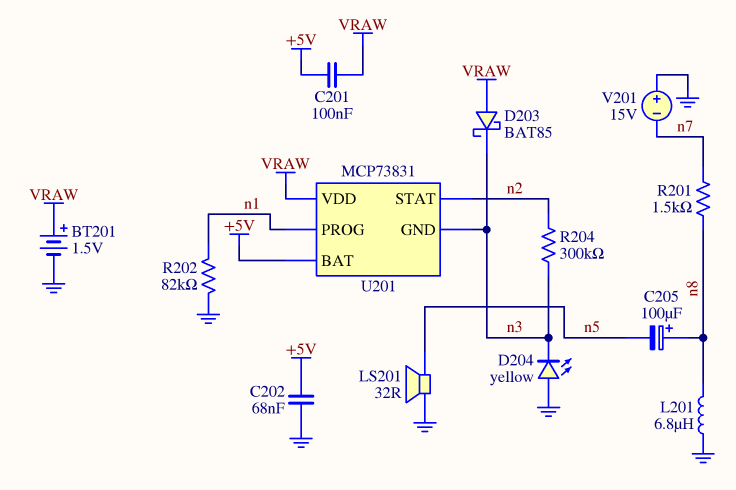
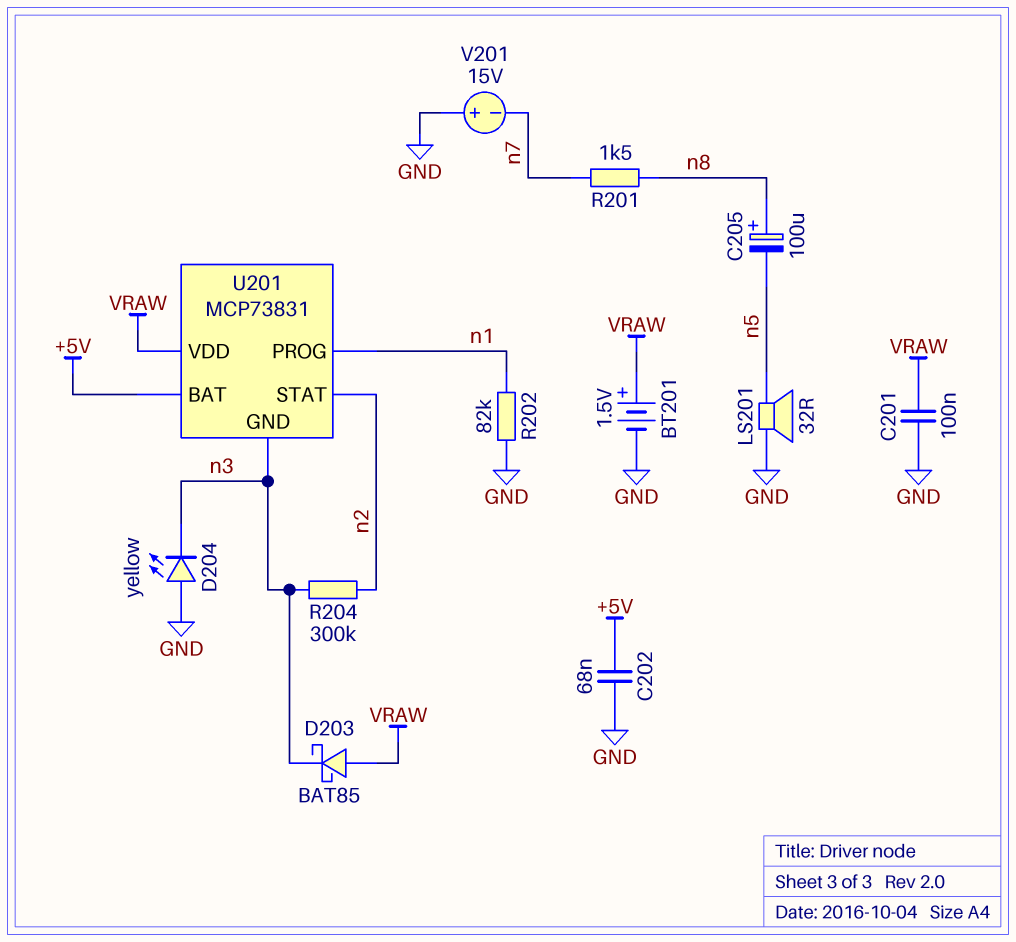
C201: 100nF (+5V, VRAW) -> 100nF (GND, VRAW)
L201: 6.8uH (GND, n8) -> none

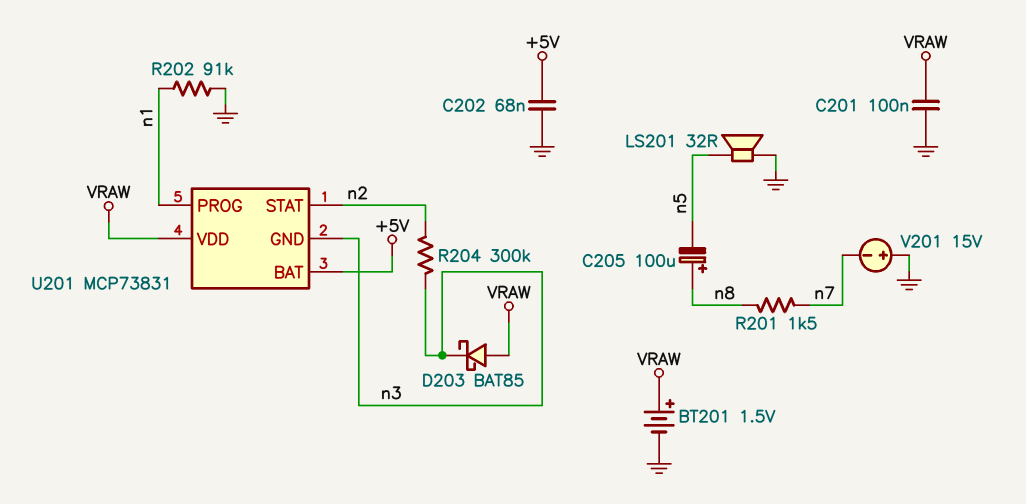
D204: LED yellow (A GND, K n3) -> none
R202: 82k (GND, n1) -> 91k (GND, n1)

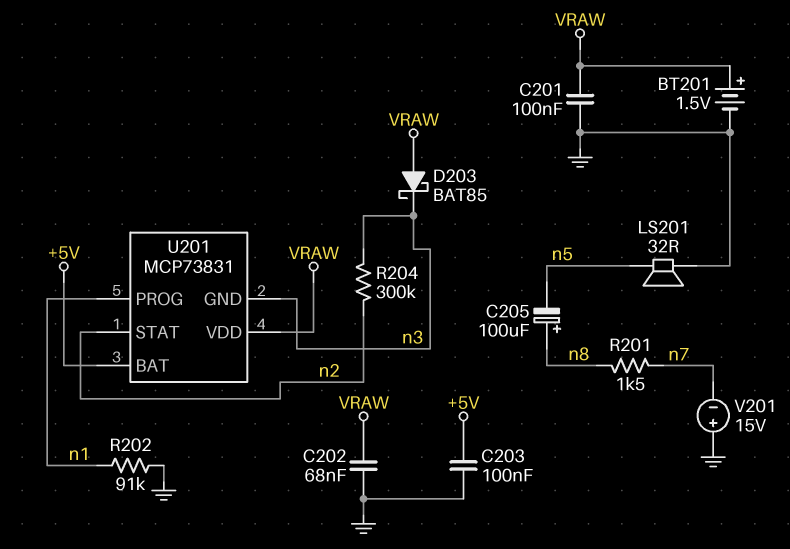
C202: 68nF (+5V, GND) -> 68nF (GND, VRAW)
C203: none -> 100nF (+5V, GND)

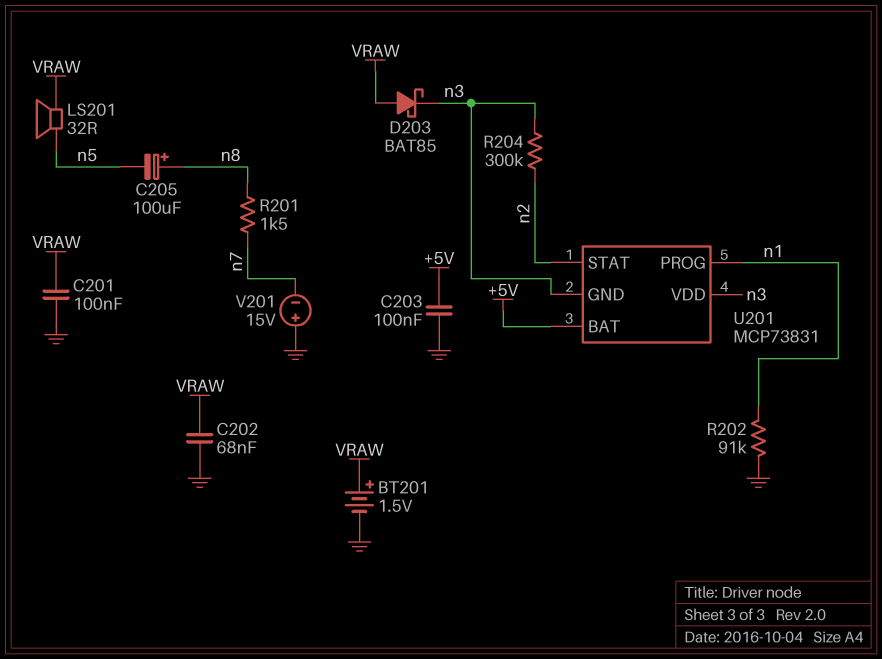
LS201: speaker 32R (GND, n5) -> speaker 32R (VRAW, n5)
U201 pin VDD: VRAW -> n3

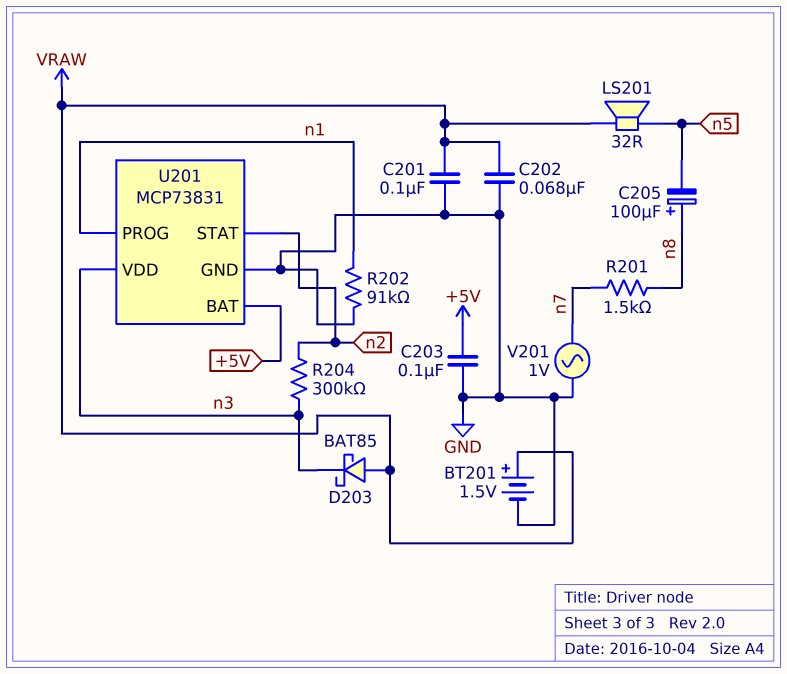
U201 pin GND: n3 -> GND
V201: 15V (plus GND, minus n7) -> AC 1V (GND, n7)

